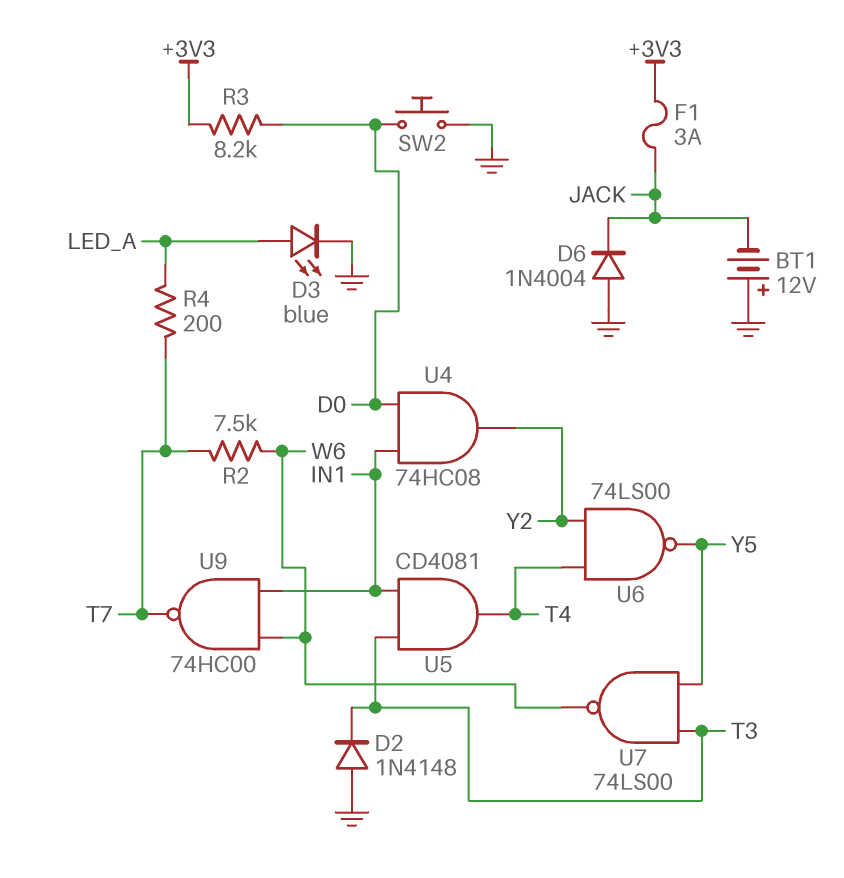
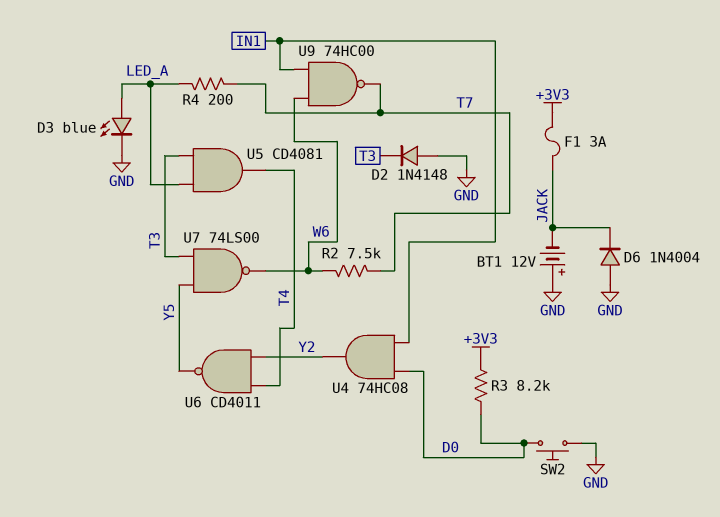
U5: AND CD4081 (in IN1, in T3, out T4) -> AND CD4081 (in LED_A, in T3, out T4)
U6: NAND 74LS00 (in T4, in Y2, out Y5) -> NAND CD4011 (in T4, in Y2, out Y5)

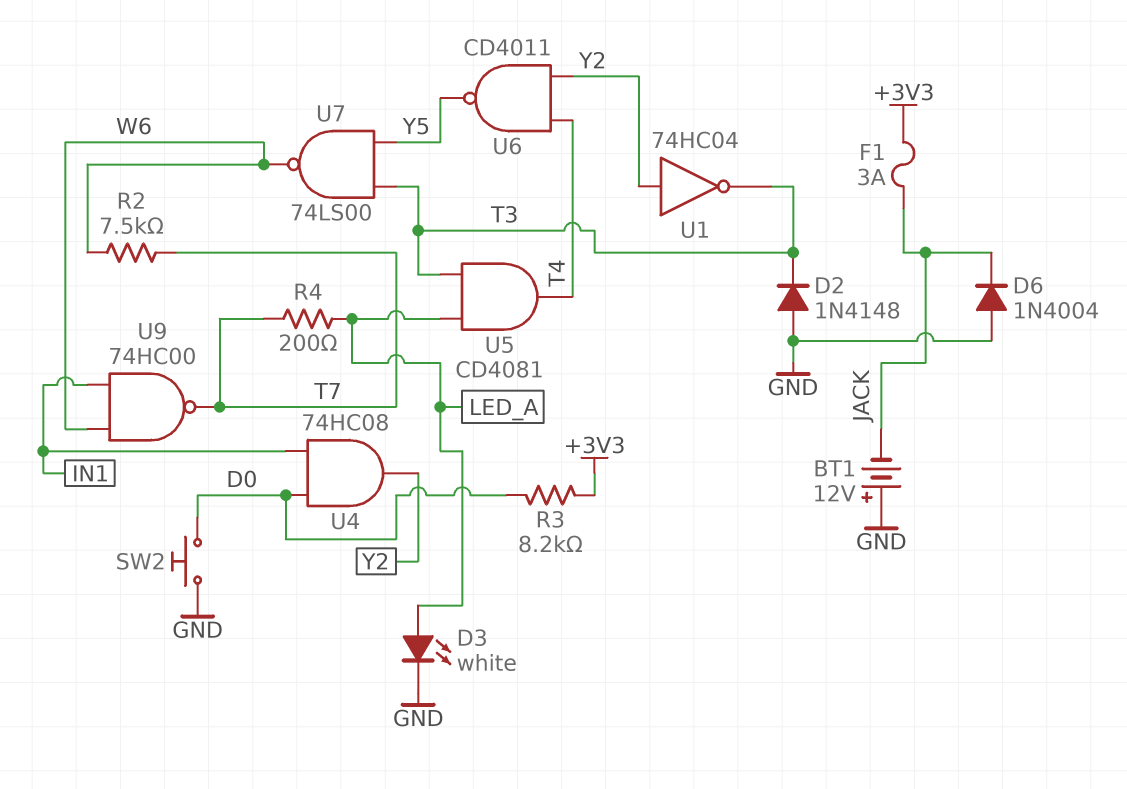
D3: LED blue (A LED_A, K GND) -> LED white (A LED_A, K GND)
U1: none -> NOT 74HC04 (in Y2, out T3)

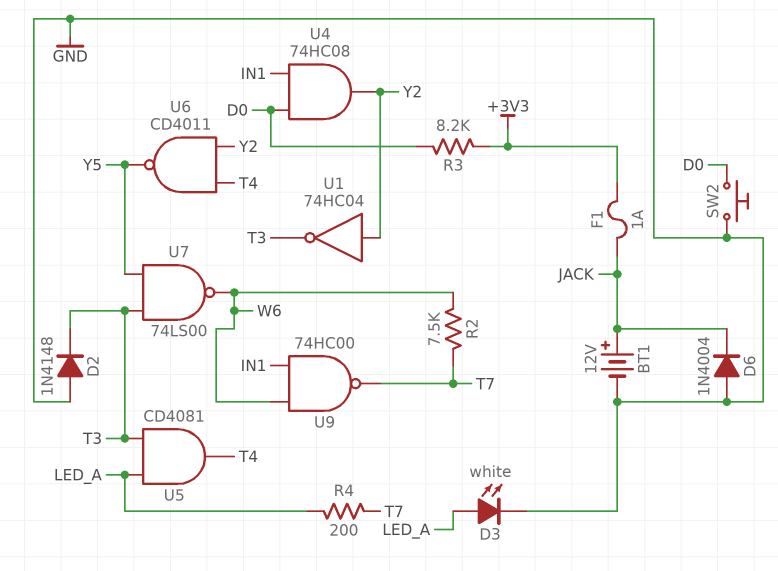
BT1: 12V (plus GND, minus JACK) -> 12V (plus JACK, minus GND)
F1: 3A (+3V3, JACK) -> 1A (+3V3, JACK)

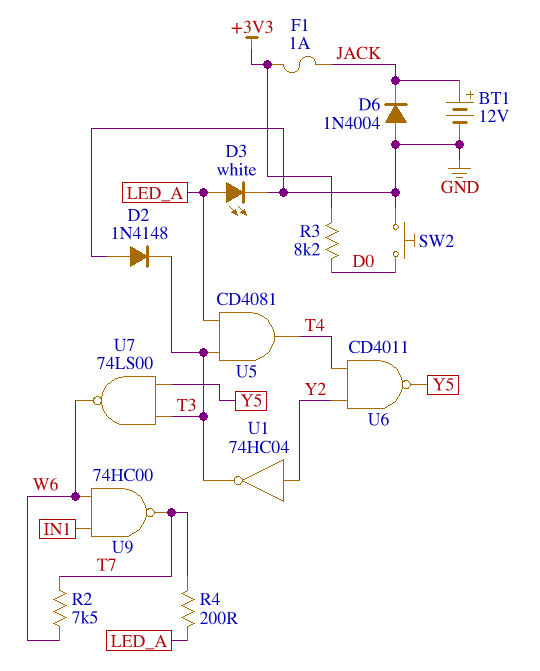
U4: AND 74HC08 (in D0, in IN1, out Y2) -> none

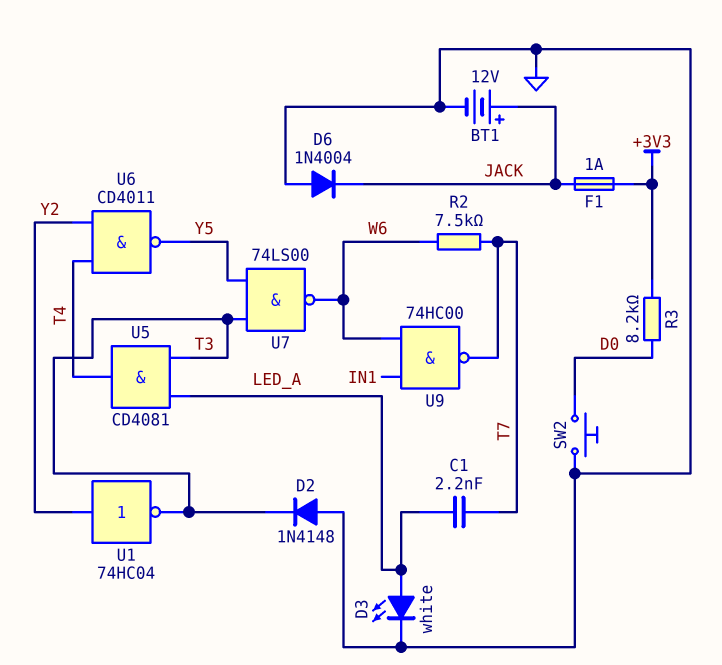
C1: none -> 2.2nF (LED_A, T7)
R4: 200 (LED_A, T7) -> none

